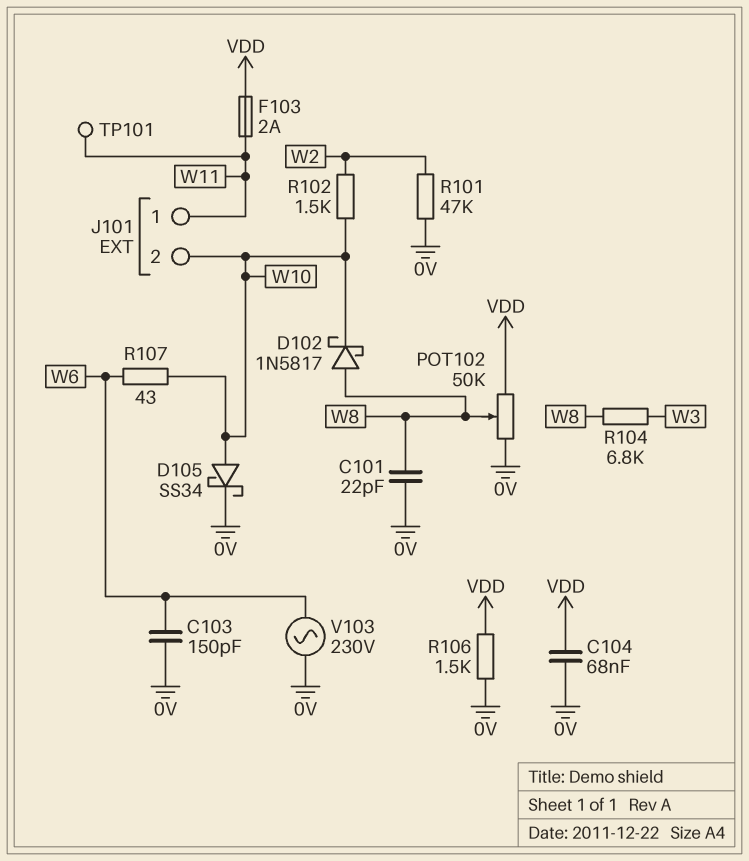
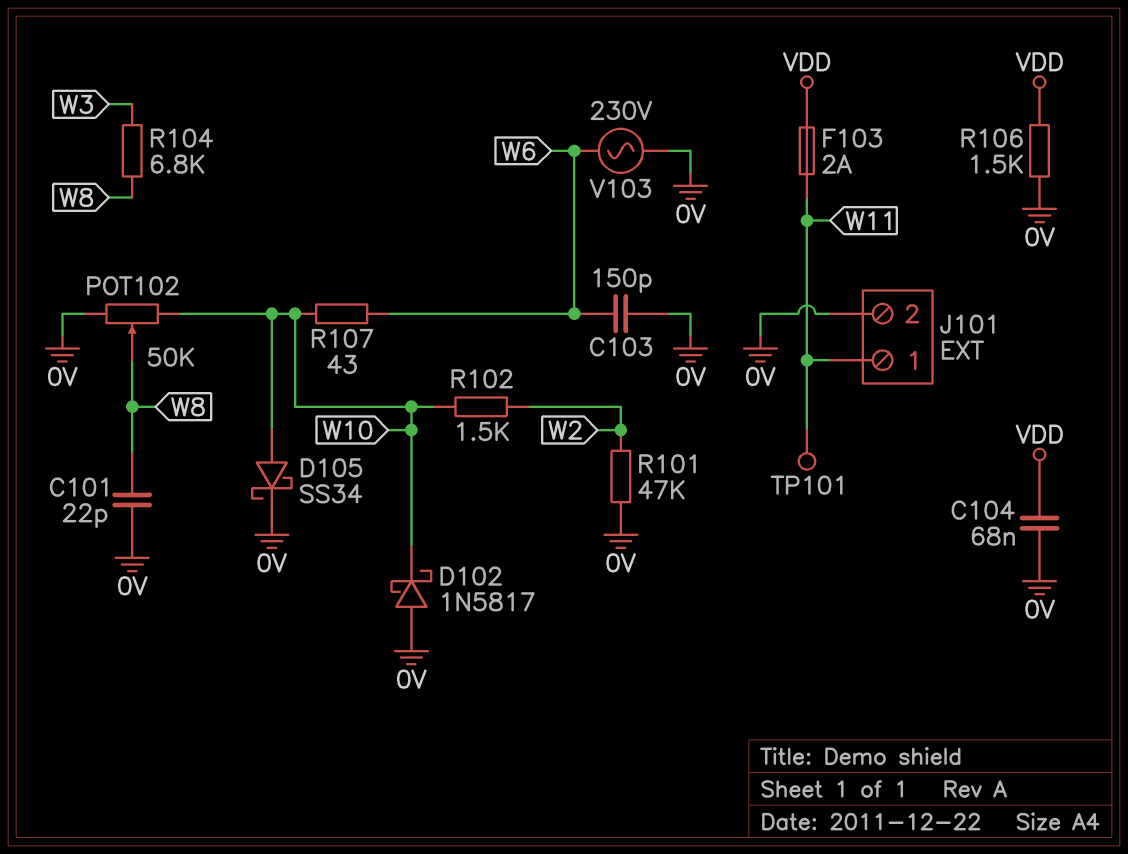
D102: schottky 1N5817 (A W8, K W10) -> schottky 1N5817 (A 0V, K W10)
J101 pin 2: W10 -> 0V
POT102: 50k (0V, VDD, wiper W8) -> 50k (0V, W10, wiper W8)

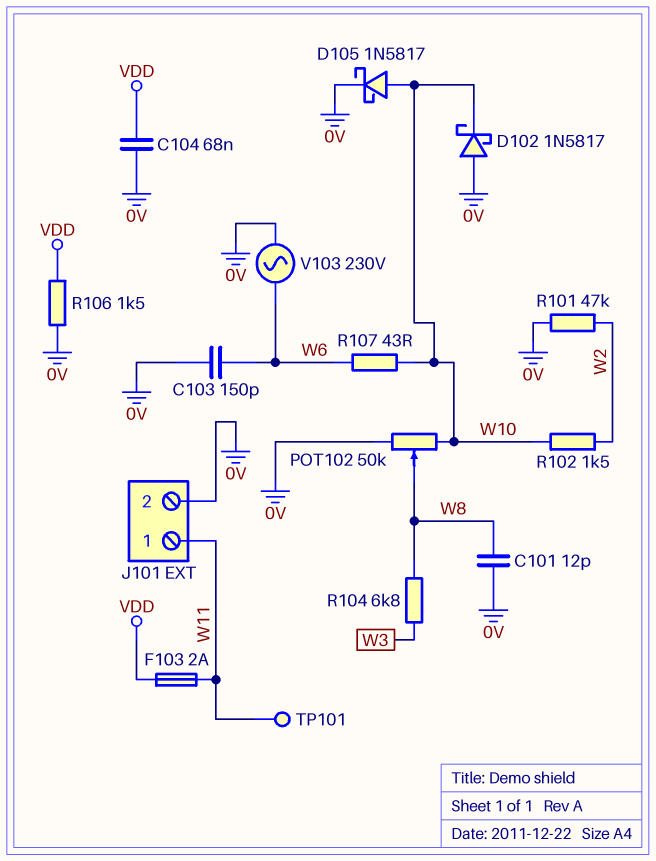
C101: 22pF (0V, W8) -> 12pF (0V, W8)
D105: schottky SS34 (A W10, K 0V) -> schottky 1N5817 (A W10, K 0V)

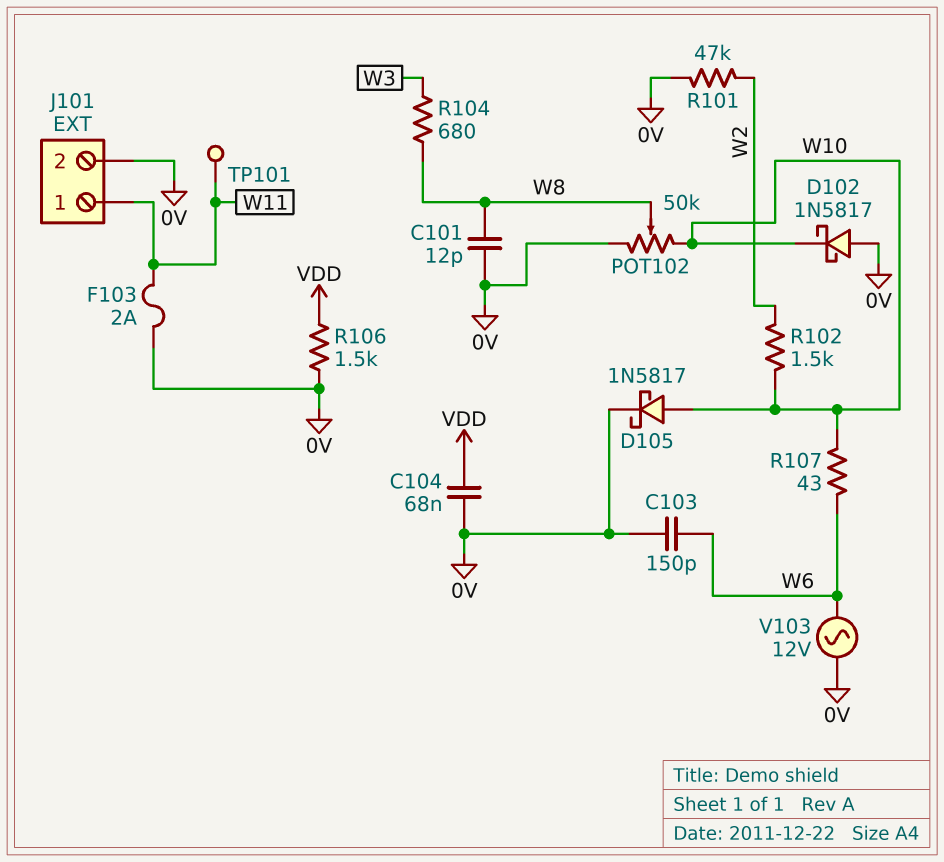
F103: 2A (VDD, W11) -> 2A (0V, W11)
R104: 6.8k (W3, W8) -> 680 (W3, W8)
V103: AC 230V (0V, W6) -> AC 12V (0V, W6)

